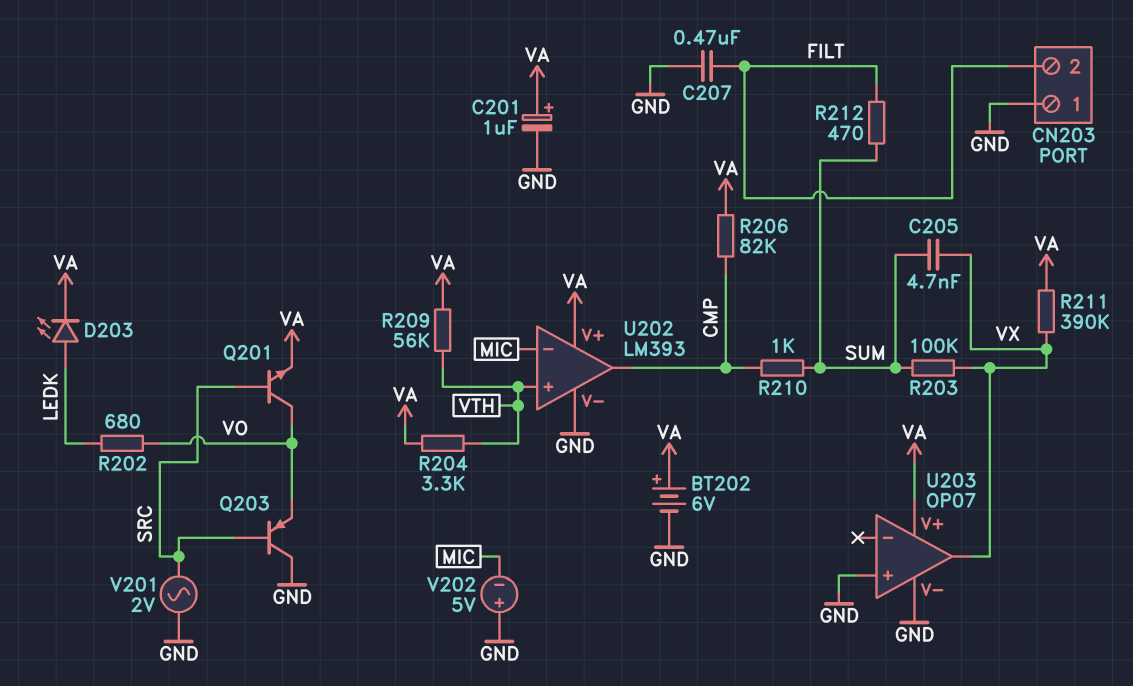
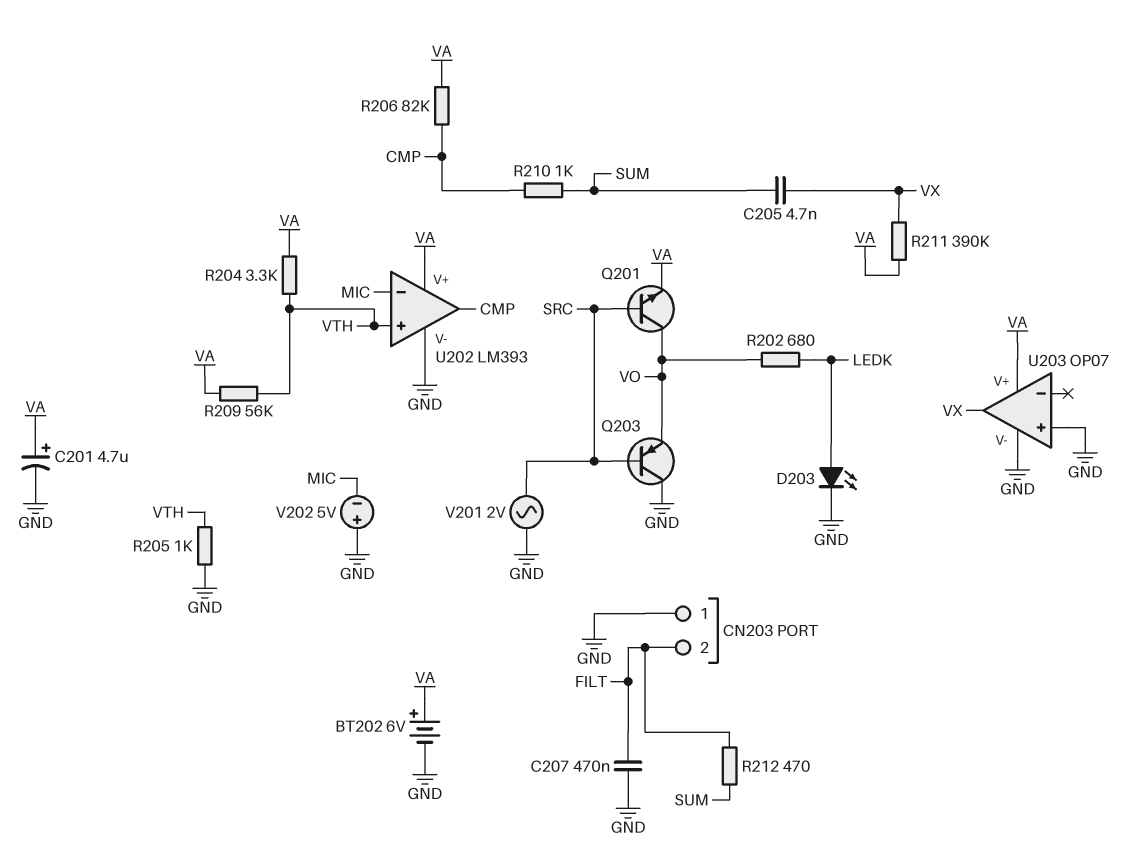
C201: 1uF (plus VA, minus GND) -> 4.7uF (plus VA, minus GND)
D203: LED (A LEDK, K VA) -> LED (A LEDK, K GND)
R203: 100k (SUM, VX) -> none
R205: none -> 1k (GND, VTH)

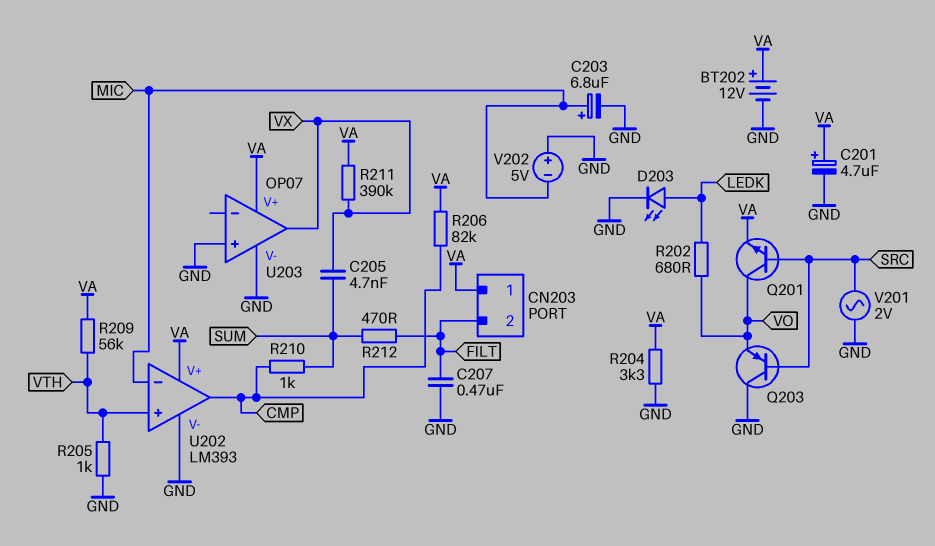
BT202: 6V (plus VA, minus GND) -> 12V (plus VA, minus GND)
C203: none -> 6.8uF (plus MIC, minus GND)
CN203 pin 1: GND -> VA
R204: 3.3k (VA, VTH) -> 3.3k (GND, VA)

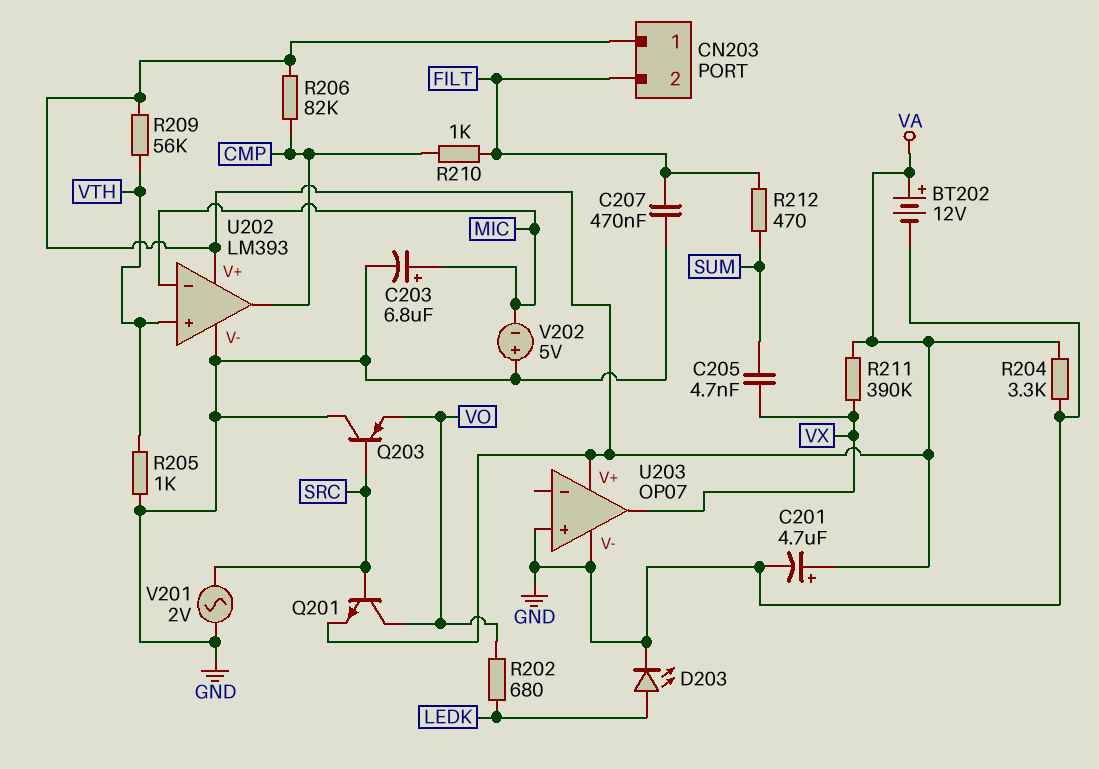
R210: 1k (CMP, SUM) -> 1k (CMP, FILT)

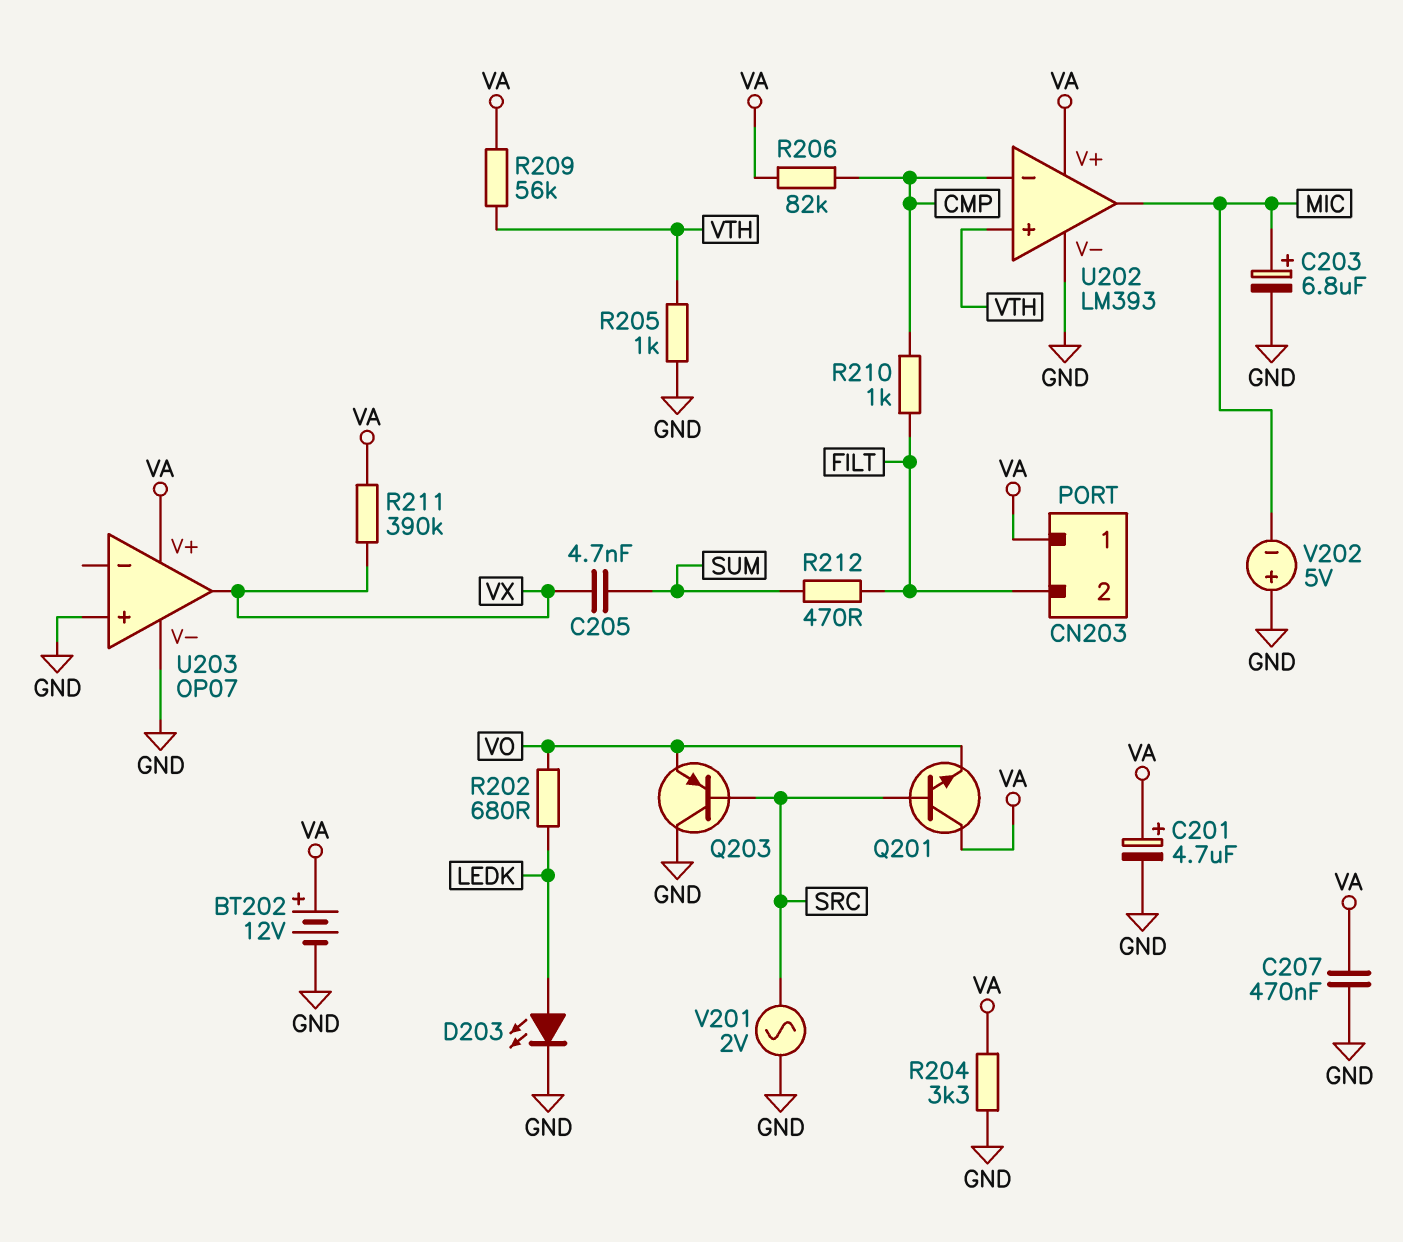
C207: 470nF (FILT, GND) -> 470nF (GND, VA)
Q201: NPN (B SRC, C VO, E VA) -> NPN (B SRC, C VA, E VO)
U202 pin in-: MIC -> CMP
U202 pin out: CMP -> MIC

